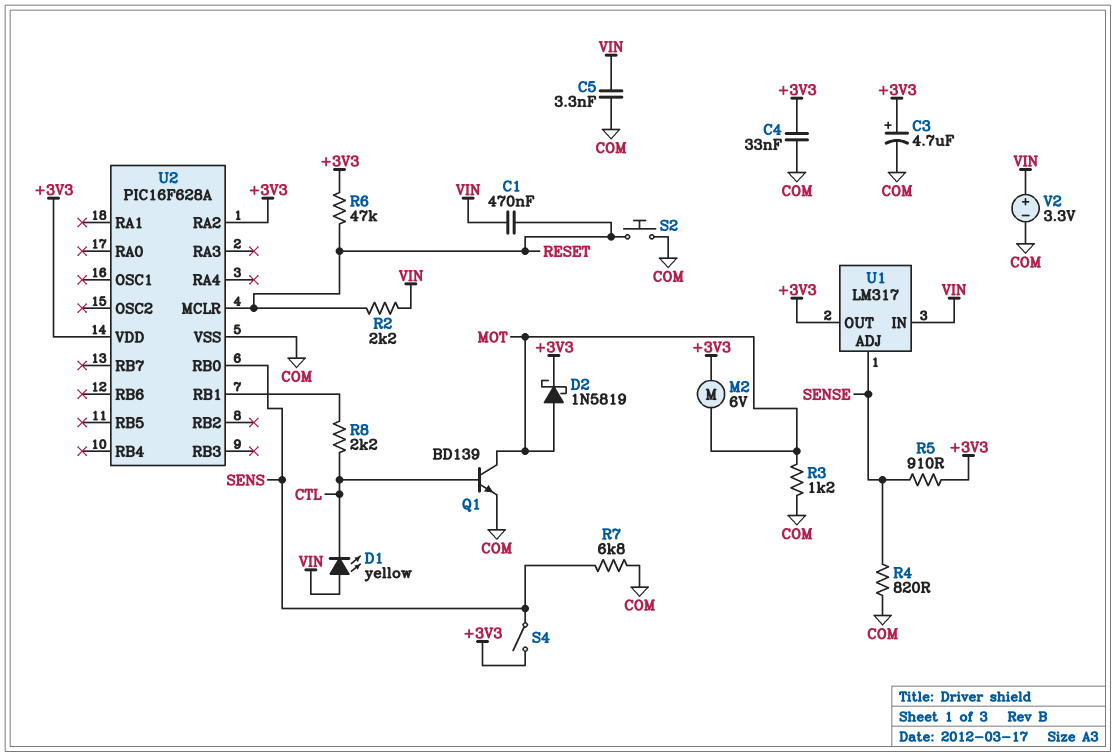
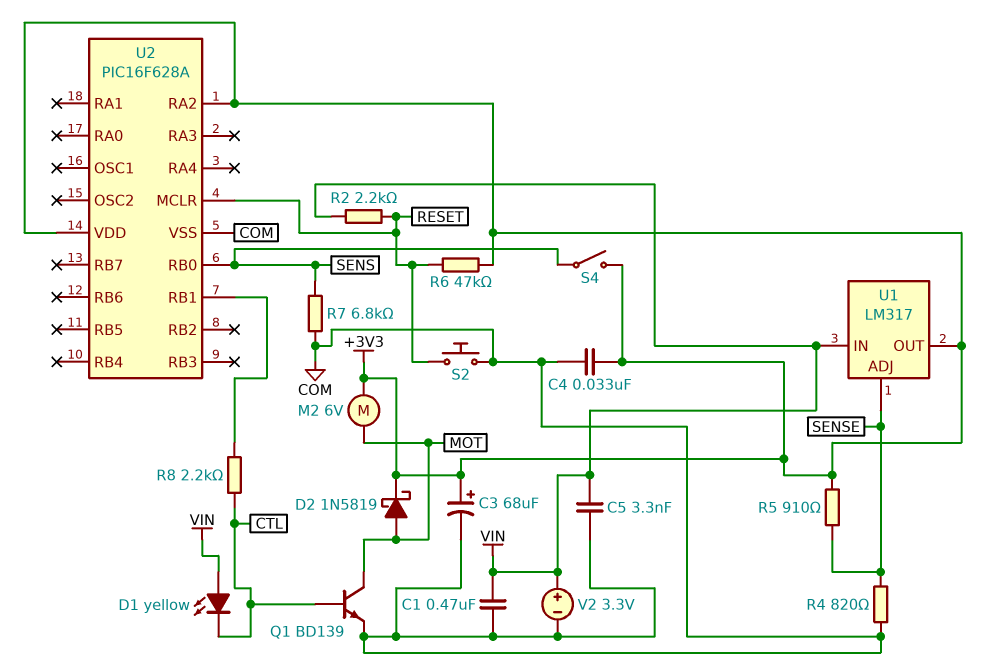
C1: 470nF (RESET, VIN) -> 470nF (COM, VIN)
C3: 4.7uF (plus +3V3, minus COM) -> 68uF (plus +3V3, minus COM)
R3: 1.2k (COM, MOT) -> none

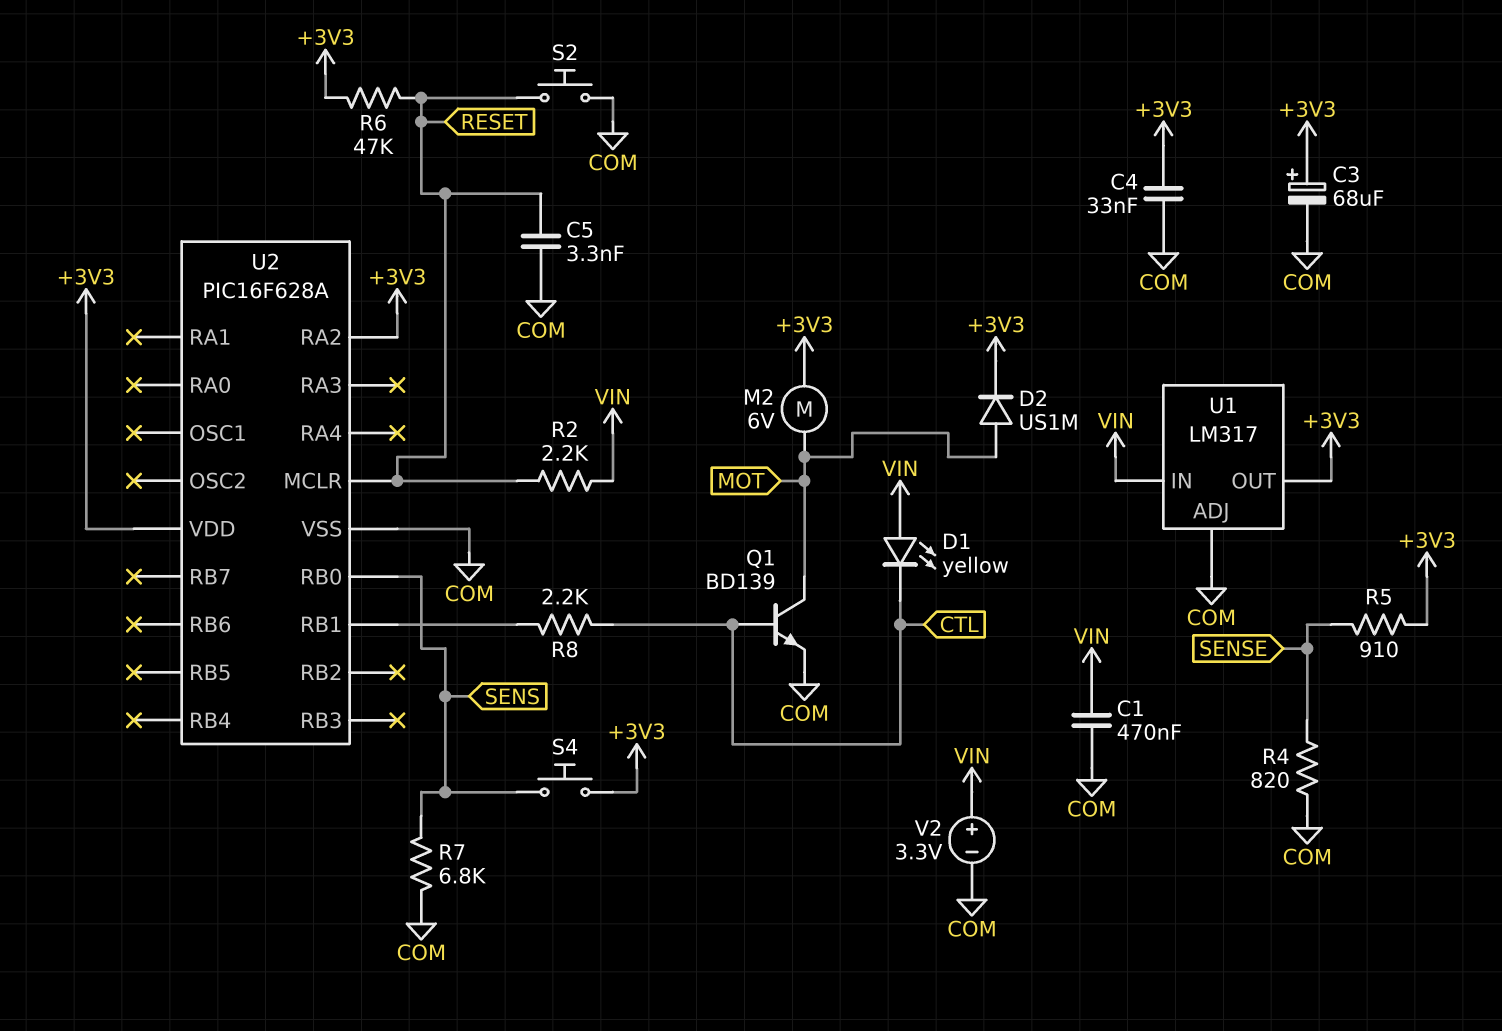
C5: 3.3nF (COM, VIN) -> 3.3nF (COM, RESET)
D2: schottky 1N5819 (A MOT, K +3V3) -> diode US1M (A MOT, K +3V3)
S4: switch (+3V3, SENS) -> button (+3V3, SENS)
U1 pin ADJ: SENSE -> COM

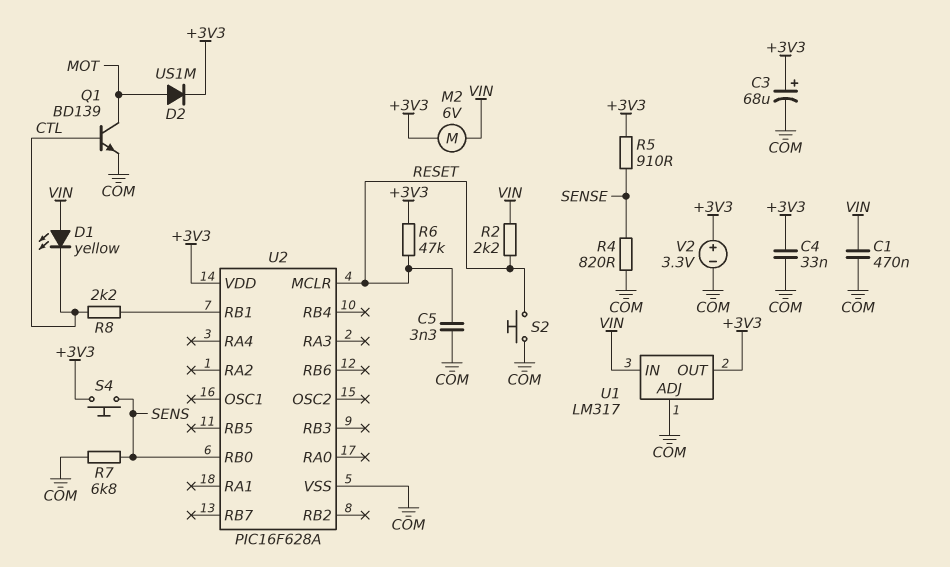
M2: motor 6V (+3V3, MOT) -> motor 6V (+3V3, VIN)
U2 pin RA2: +3V3 -> none
V2: 3.3V (plus VIN, minus COM) -> 3.3V (plus +3V3, minus COM)

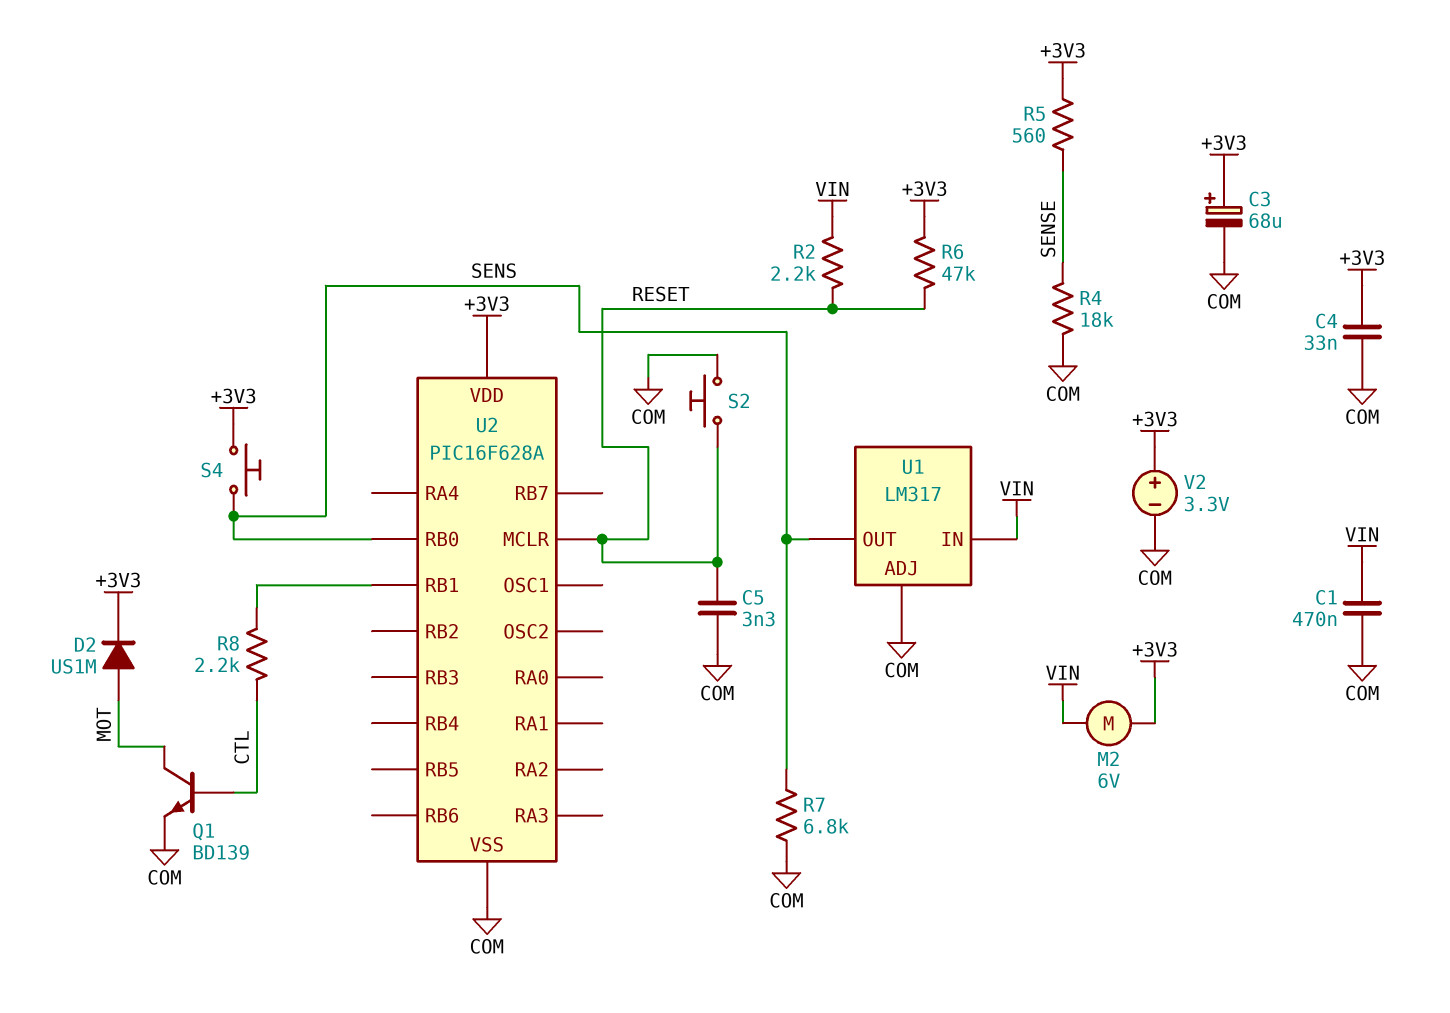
D1: LED yellow (A VIN, K CTL) -> none
R4: 820 (COM, SENSE) -> 18k (COM, SENSE)
R5: 910 (+3V3, SENSE) -> 560 (+3V3, SENSE)
U1 pin OUT: +3V3 -> SENS

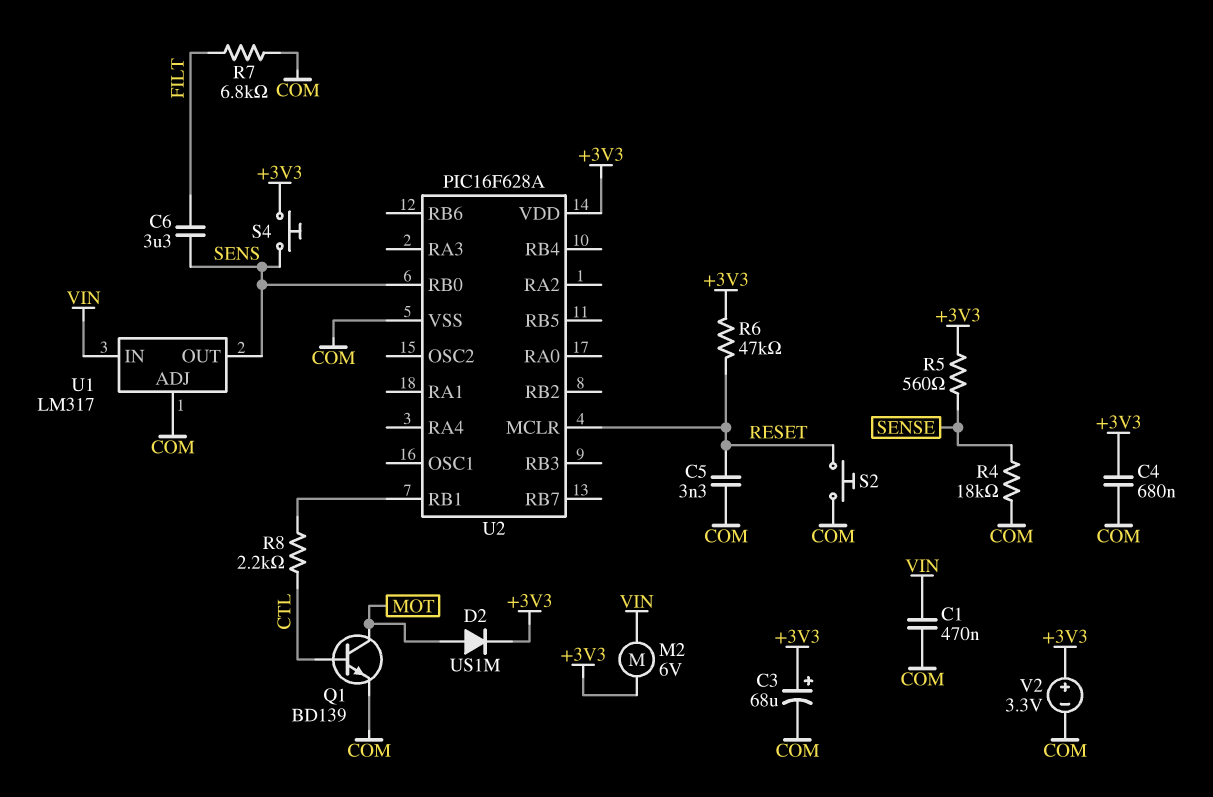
C4: 33nF (+3V3, COM) -> 680nF (+3V3, COM)
C6: none -> 3.3uF (FILT, SENS)
R2: 2.2k (RESET, VIN) -> none
R7: 6.8k (COM, SENS) -> 6.8k (COM, FILT)

